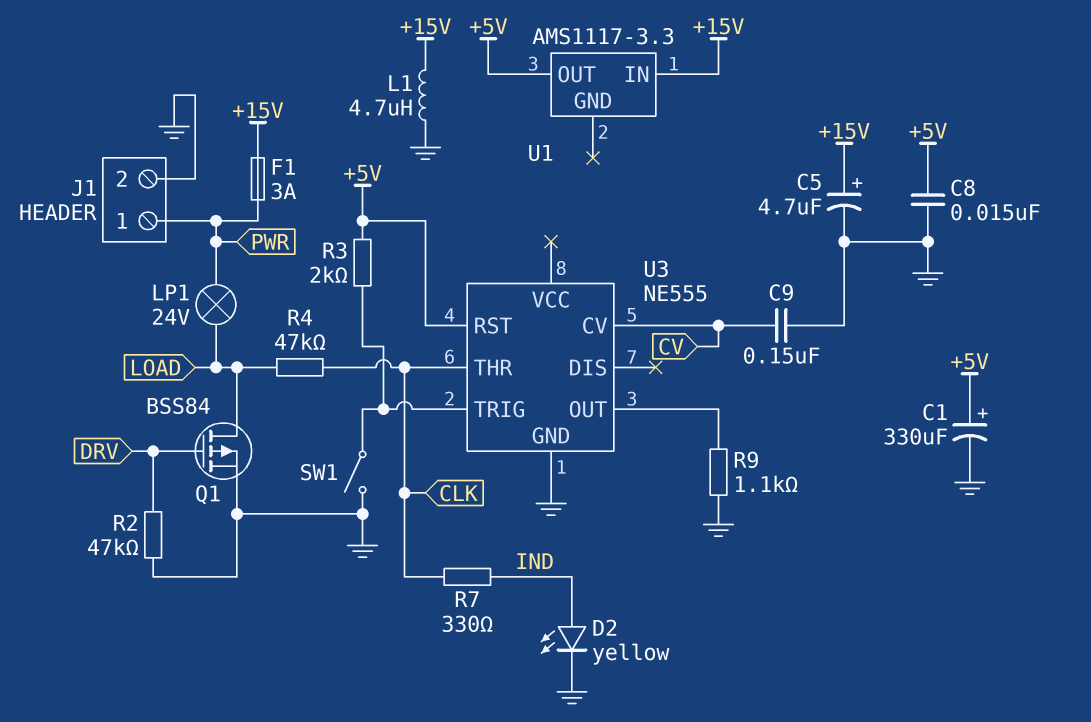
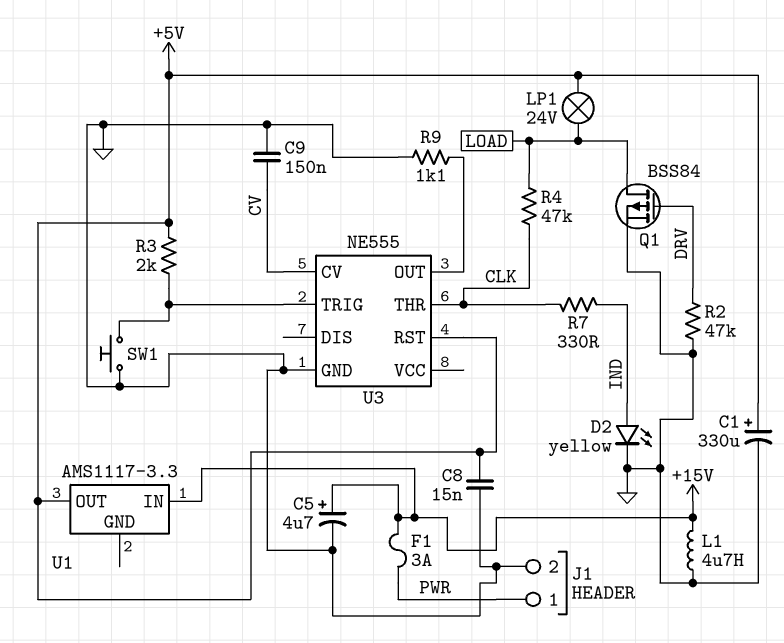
LP1: lamp 24V (LOAD, PWR) -> lamp 24V (+5V, LOAD)
SW1: switch (GND, U3/TRIG) -> button (GND, U3/TRIG)

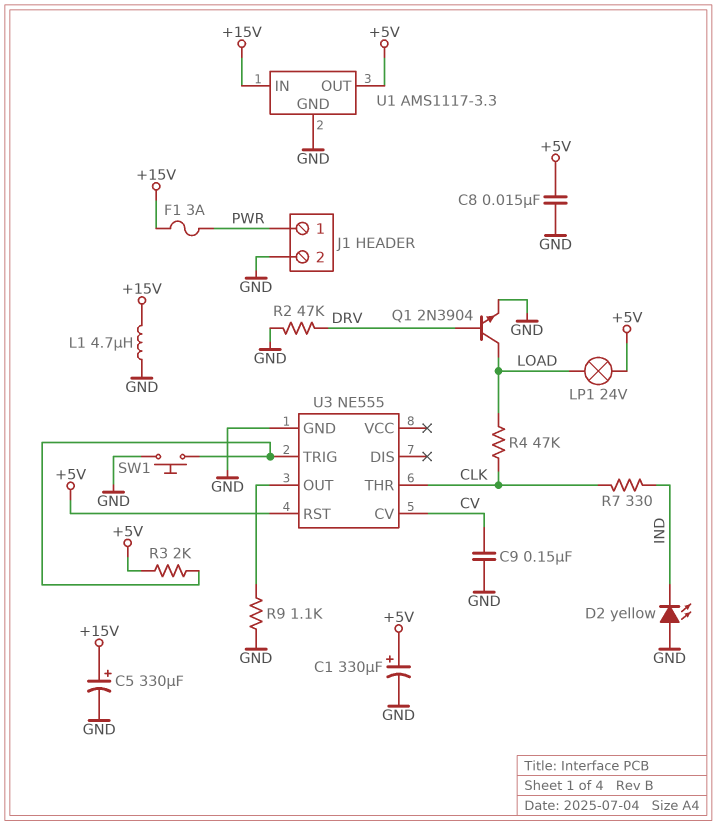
C5: 4.7uF (plus +15V, minus GND) -> 330uF (plus +15V, minus GND)
D2: LED yellow (A IND, K GND) -> LED yellow (A GND, K IND)
Q1: PMOS BSS84 (G DRV, D LOAD, S GND) -> NPN 2N3904 (B DRV, C LOAD, E GND)
U1 pin GND: none -> GND

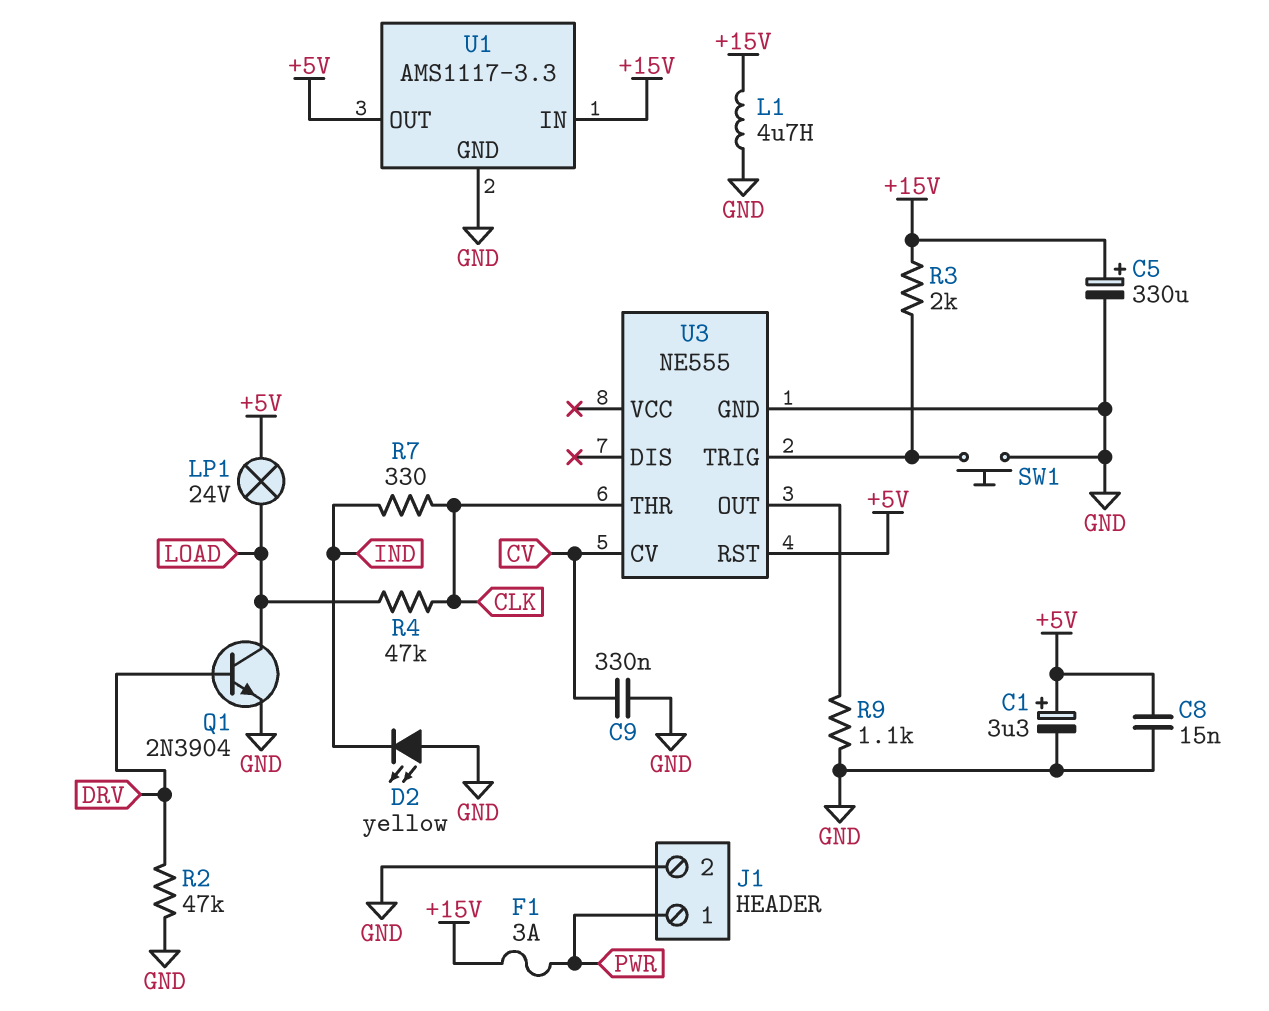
C1: 330uF (plus +5V, minus GND) -> 3.3uF (plus +5V, minus GND)
C9: 150nF (CV, GND) -> 330nF (CV, GND)
R3: 2k (+5V, U3/TRIG) -> 2k (+15V, U3/TRIG)

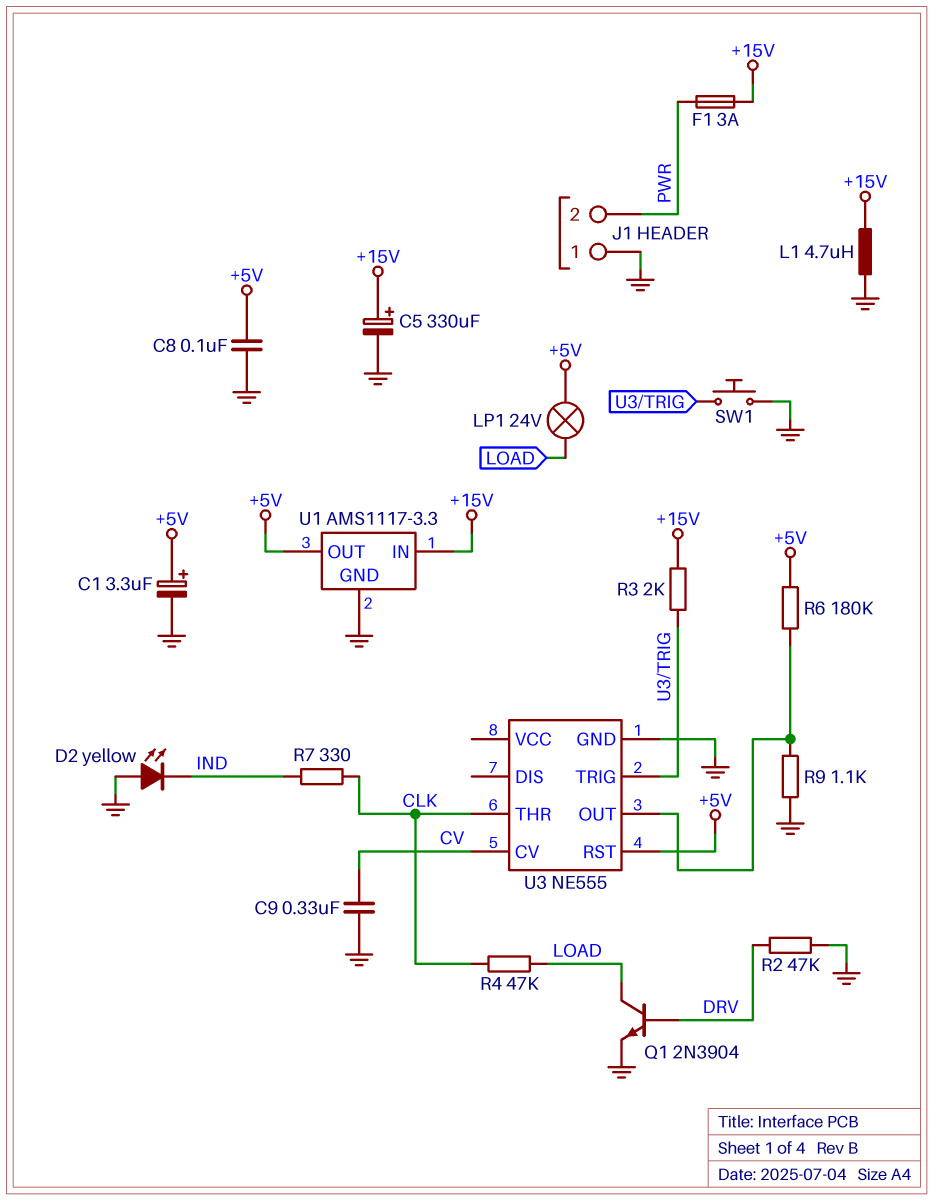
C8: 15nF (+5V, GND) -> 100nF (+5V, GND)
J1 pin 1: PWR -> GND
J1 pin 2: GND -> PWR
R6: none -> 180k (+5V, U3/OUT)

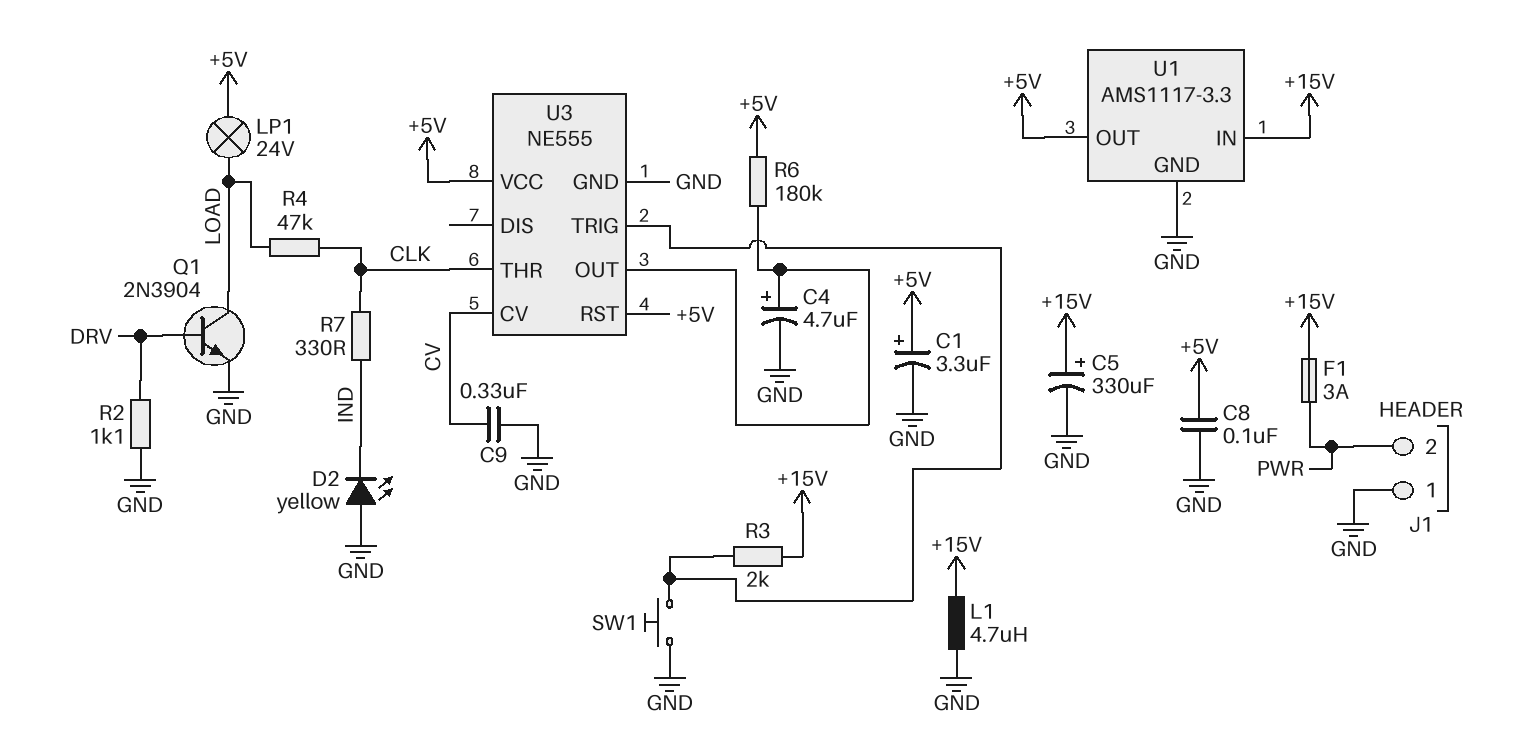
C4: none -> 4.7uF (plus U3/OUT, minus GND)
R2: 47k (DRV, GND) -> 1.1k (DRV, GND)
R9: 1.1k (GND, U3/OUT) -> none
U3 pin VCC: none -> +5V

